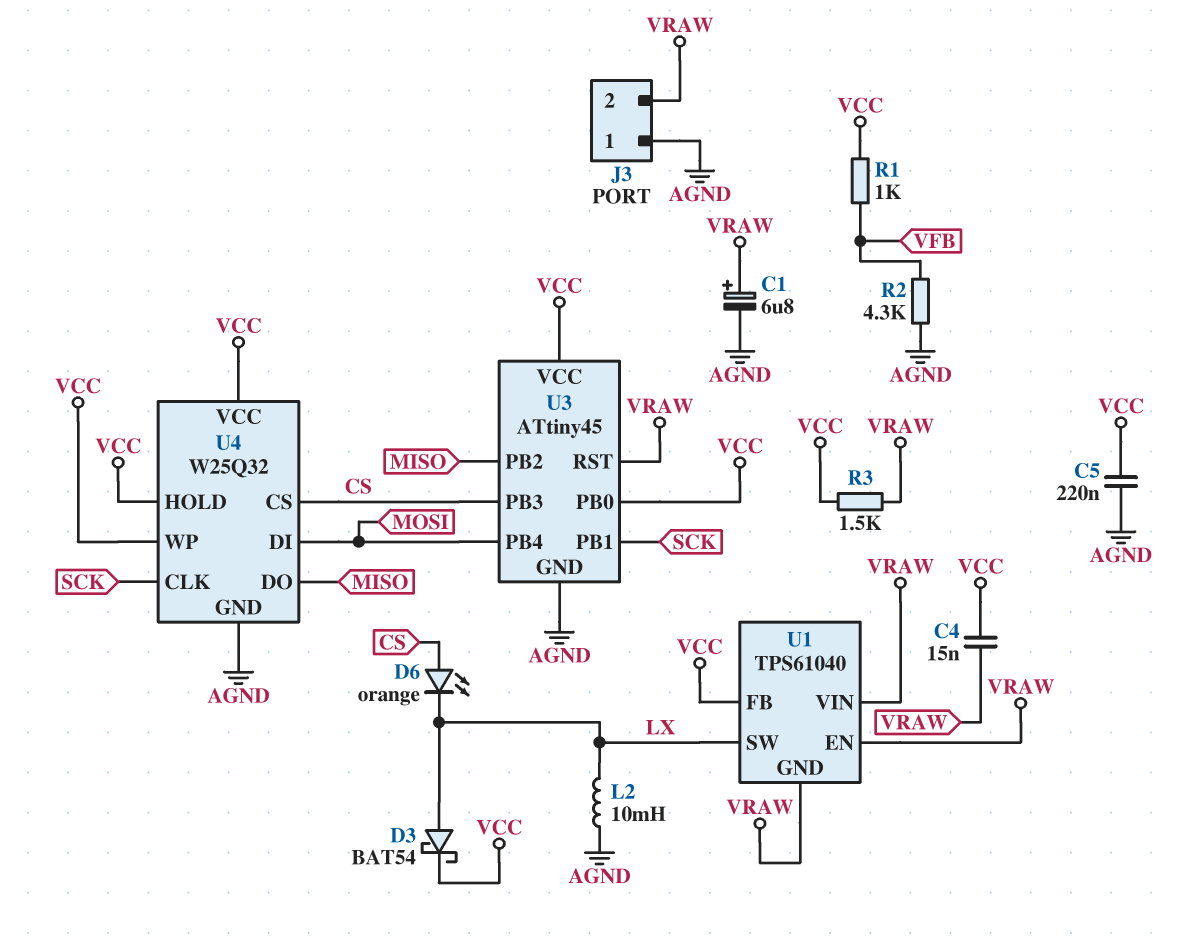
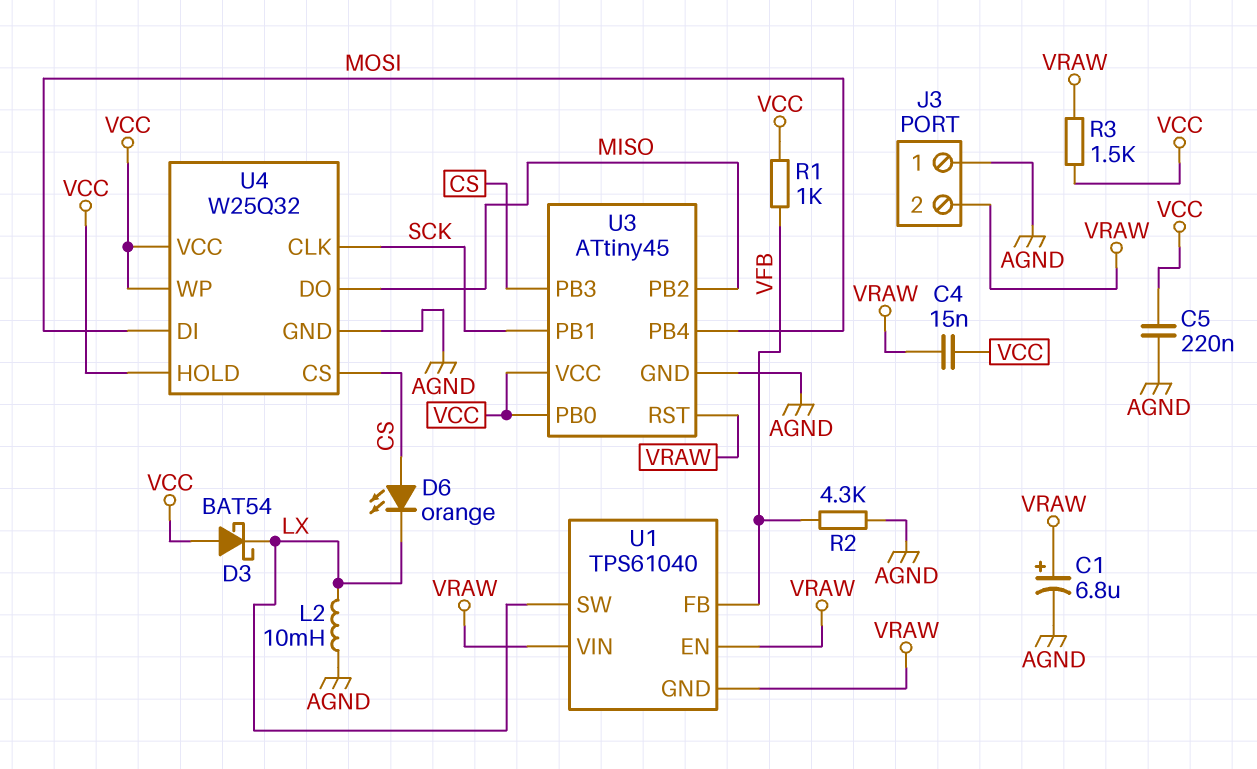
D3: schottky BAT54 (A LX, K VCC) -> schottky BAT54 (A VCC, K LX)
U1 pin FB: VCC -> VFB

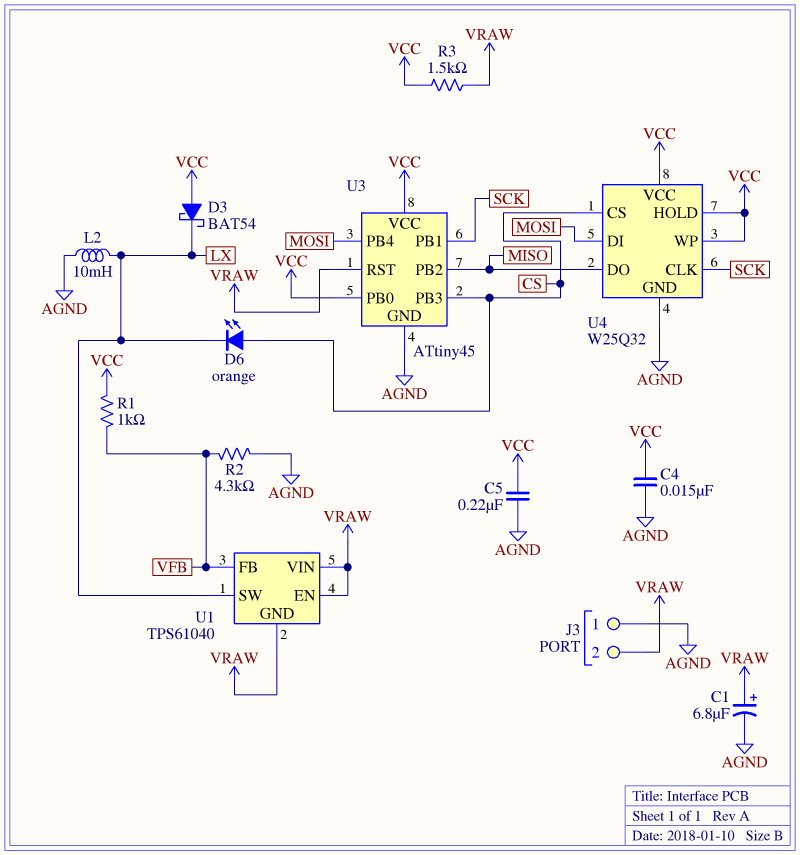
C4: 15nF (VCC, VRAW) -> 15nF (AGND, VCC)

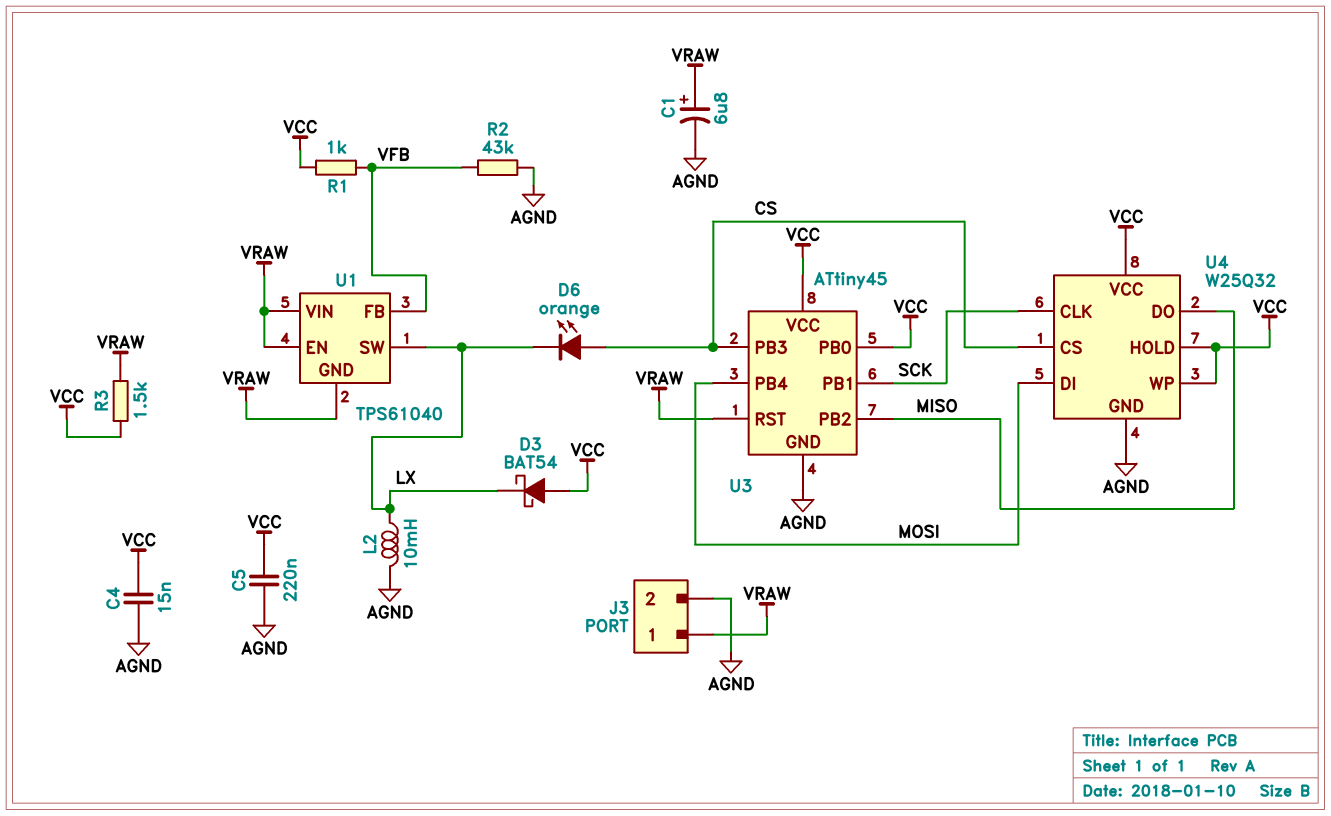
J3 pin 1: AGND -> VRAW
J3 pin 2: VRAW -> AGND
R2: 4.3k (AGND, VFB) -> 43k (AGND, VFB)

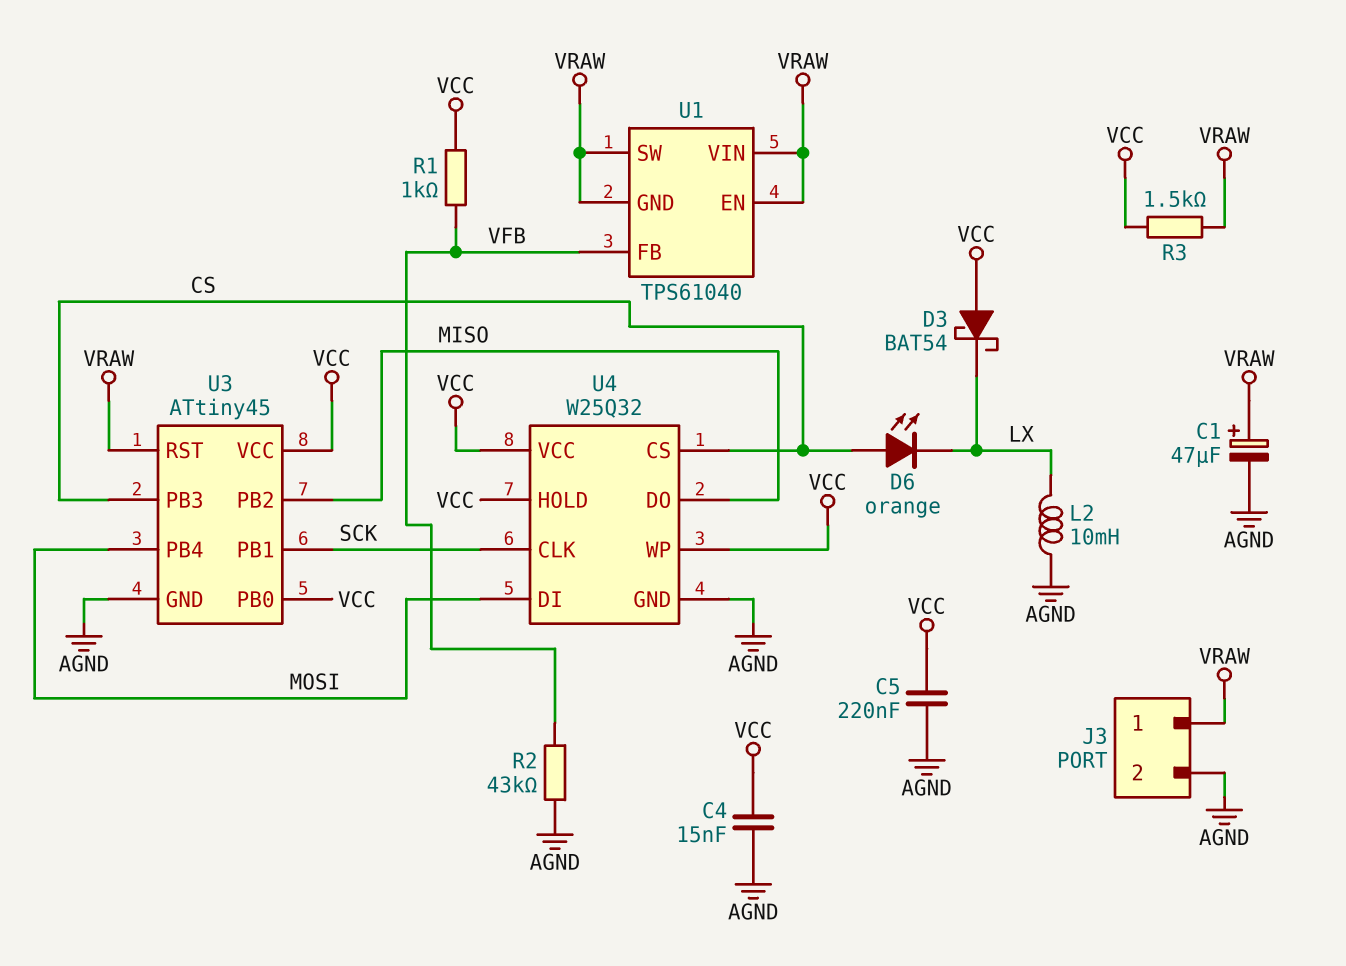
C1: 6.8uF (plus VRAW, minus AGND) -> 47uF (plus VRAW, minus AGND)
U1 pin SW: LX -> VRAW

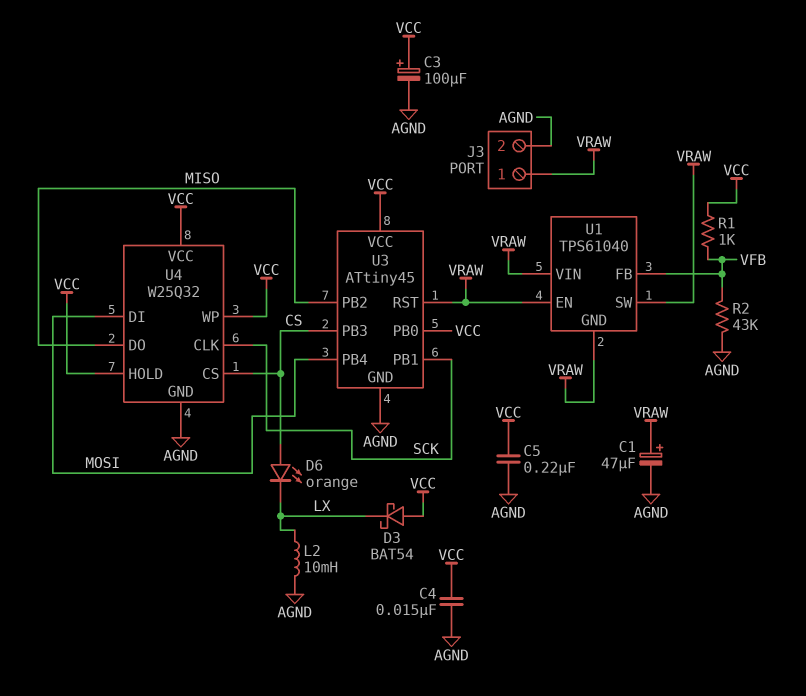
C3: none -> 100uF (plus VCC, minus AGND)
R3: 1.5k (VCC, VRAW) -> none

